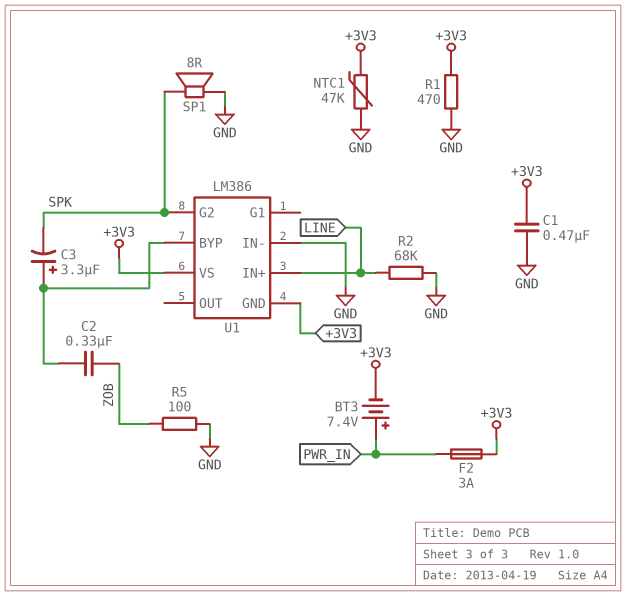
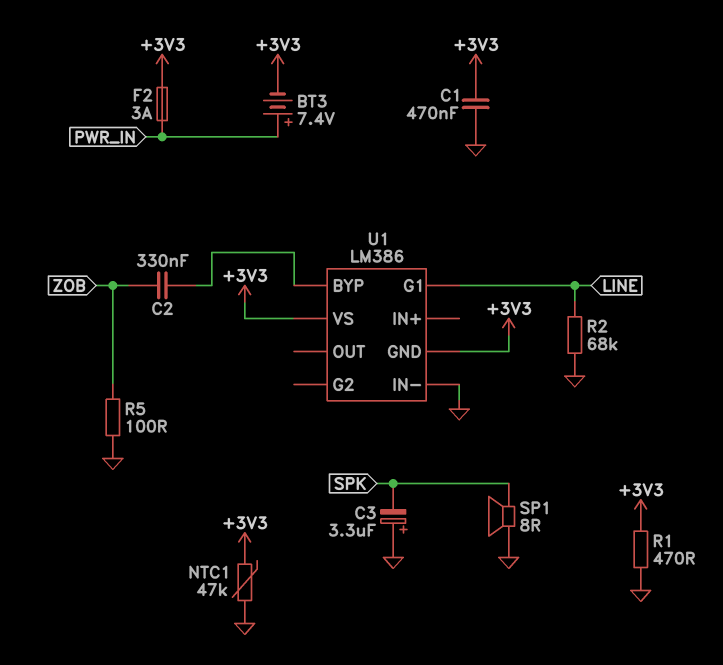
C3: 3.3uF (plus U1/BYP, minus SPK) -> 3.3uF (plus GND, minus SPK)
U1 pin G1: none -> LINE
U1 pin G2: SPK -> none
U1 pin IN+: LINE -> none

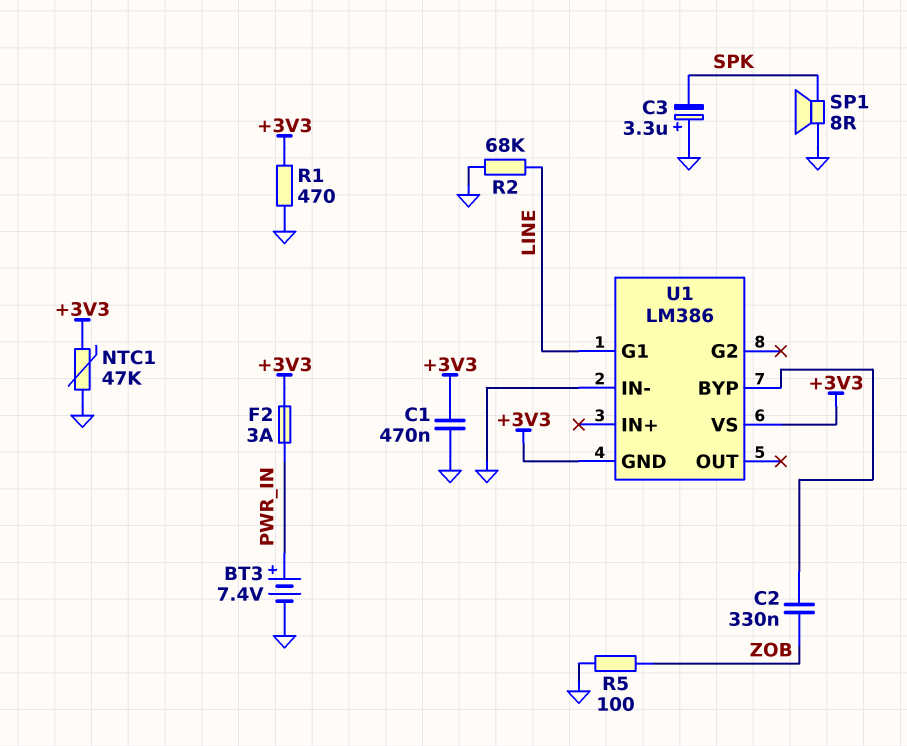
BT3: 7.4V (plus PWR_IN, minus +3V3) -> 7.4V (plus PWR_IN, minus GND)

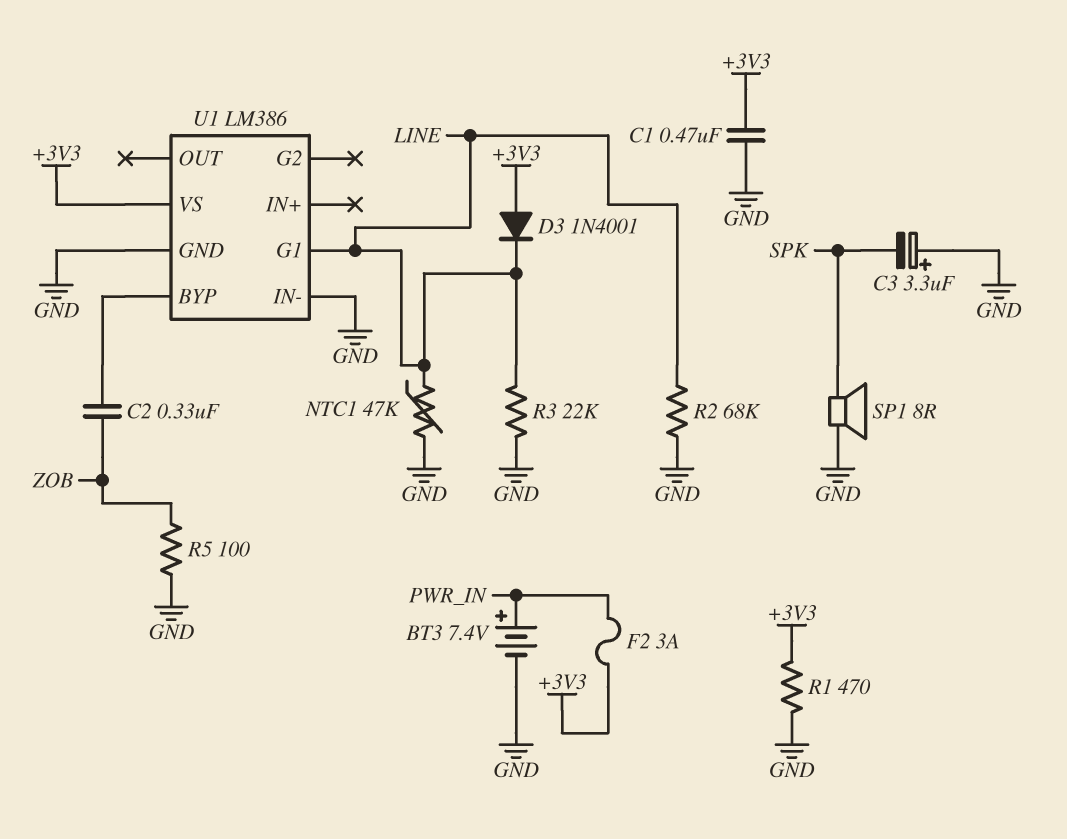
D3: none -> diode 1N4001 (A +3V3, K LINE)
NTC1: 47k (+3V3, GND) -> 47k (GND, LINE)
R3: none -> 22k (GND, LINE)
U1 pin GND: +3V3 -> GND

